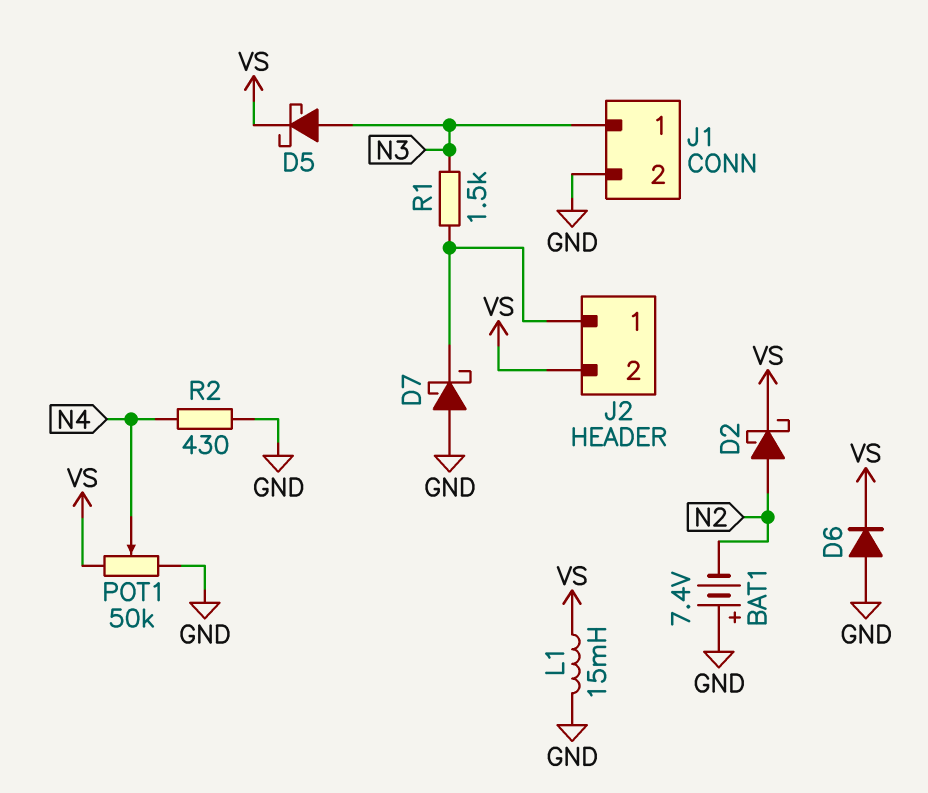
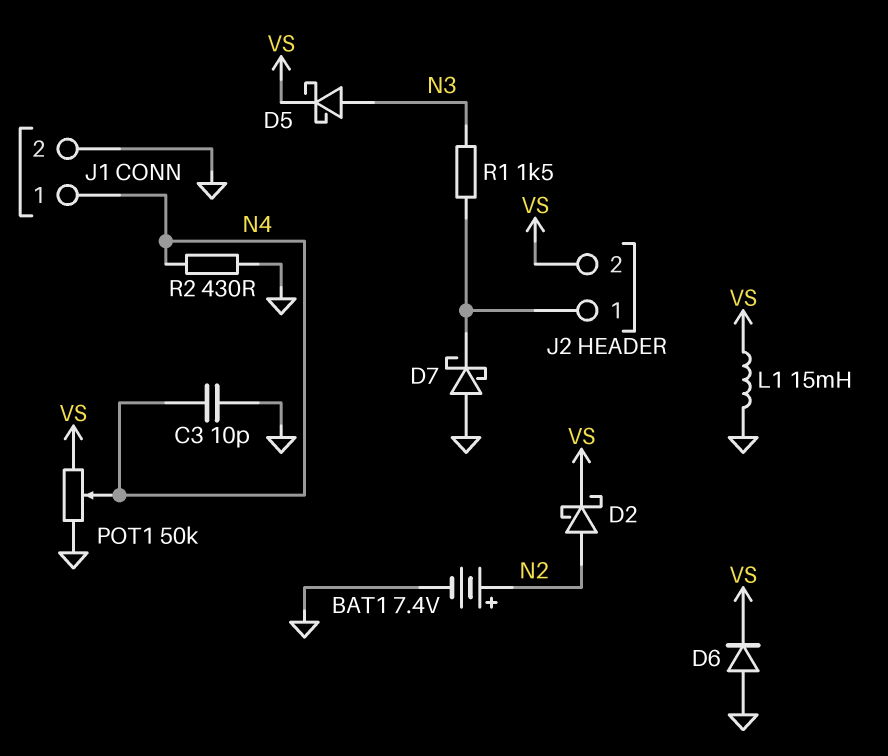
BAT1: 7.4V (plus GND, minus N2) -> 7.4V (plus N2, minus GND)
C3: none -> 10pF (GND, N4)
J1 pin 1: N3 -> N4

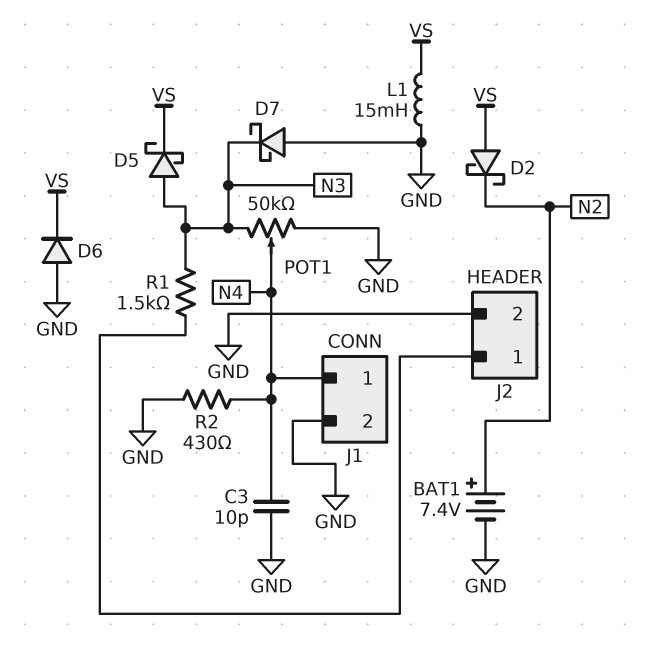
D2: schottky (A N2, K VS) -> schottky (A VS, K N2)
D7: schottky (A GND, K J2/1) -> schottky (A GND, K N3)
J2 pin 2: VS -> GND
POT1: 50k (GND, VS, wiper N4) -> 50k (GND, N3, wiper N4)

